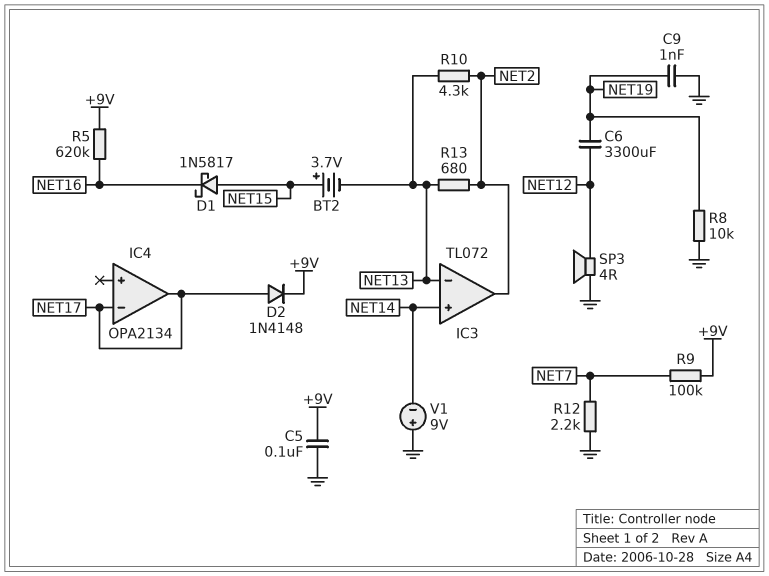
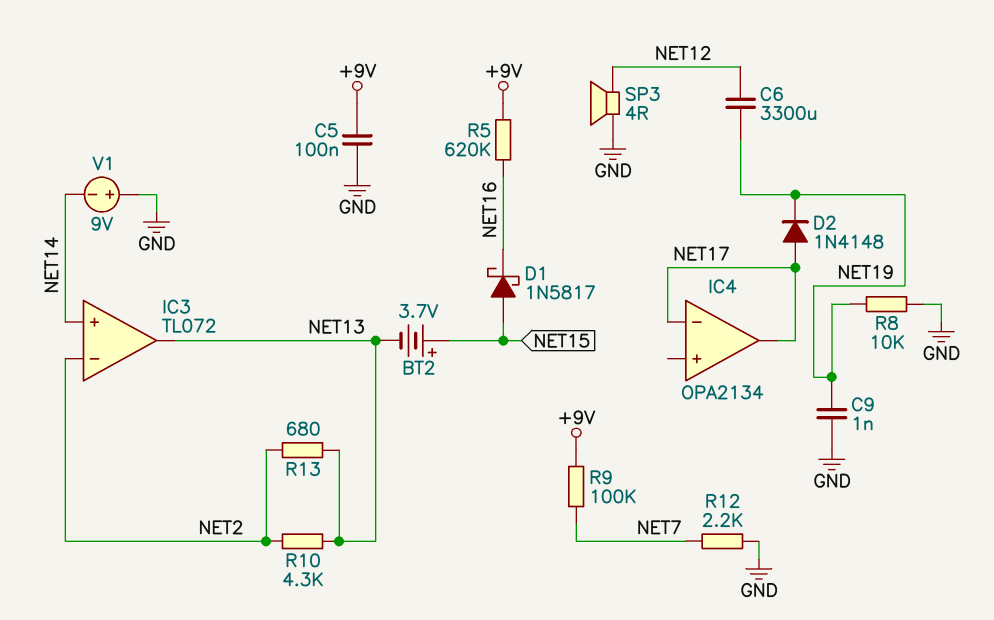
D2: diode 1N4148 (A NET17, K +9V) -> diode 1N4148 (A NET17, K NET19)
IC3 pin in-: NET13 -> NET2
IC3 pin out: NET2 -> NET13

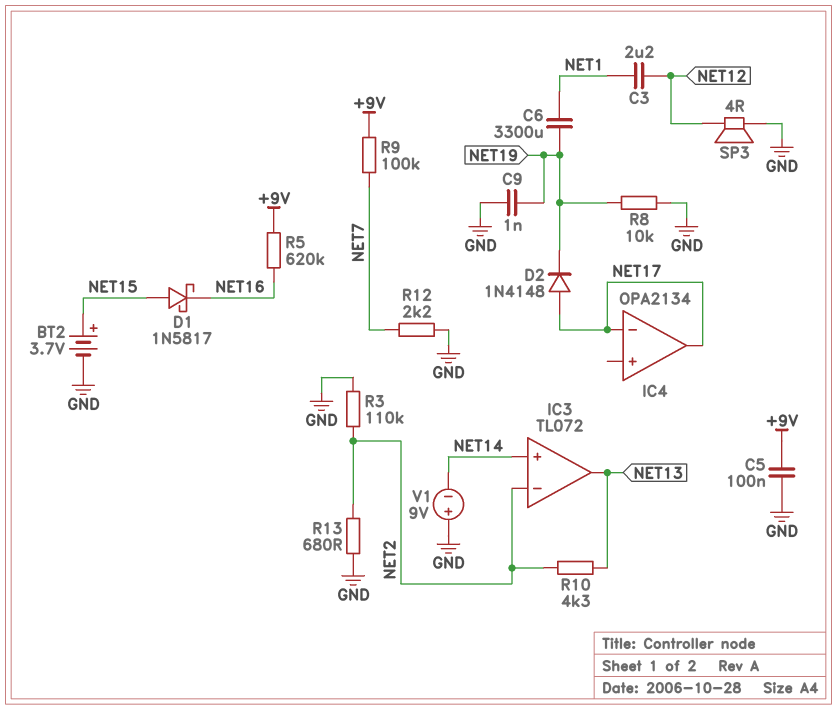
BT2: 3.7V (plus NET15, minus NET13) -> 3.7V (plus NET15, minus GND)
C3: none -> 2.2uF (NET1, NET12)
C6: 3300uF (NET12, NET19) -> 3300uF (NET1, NET19)
R3: none -> 110k (GND, NET2)
R13: 680 (NET2, NET13) -> 680 (GND, NET2)

